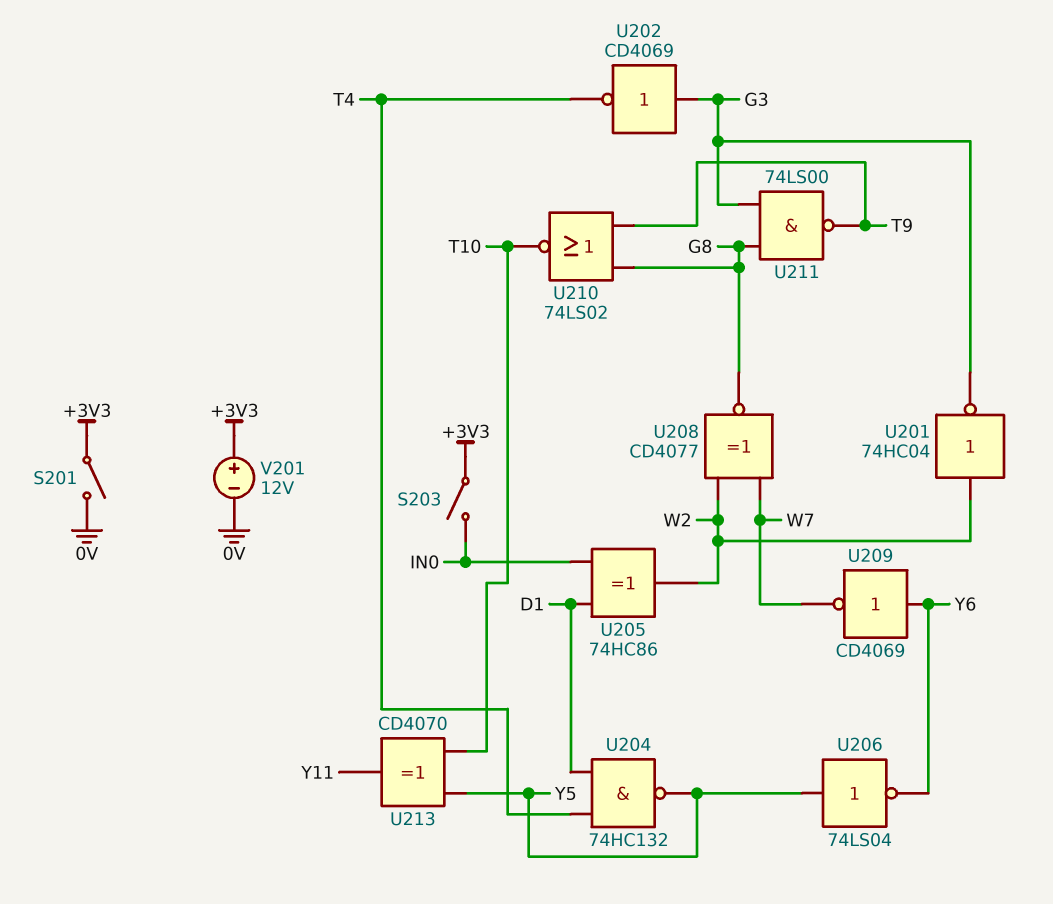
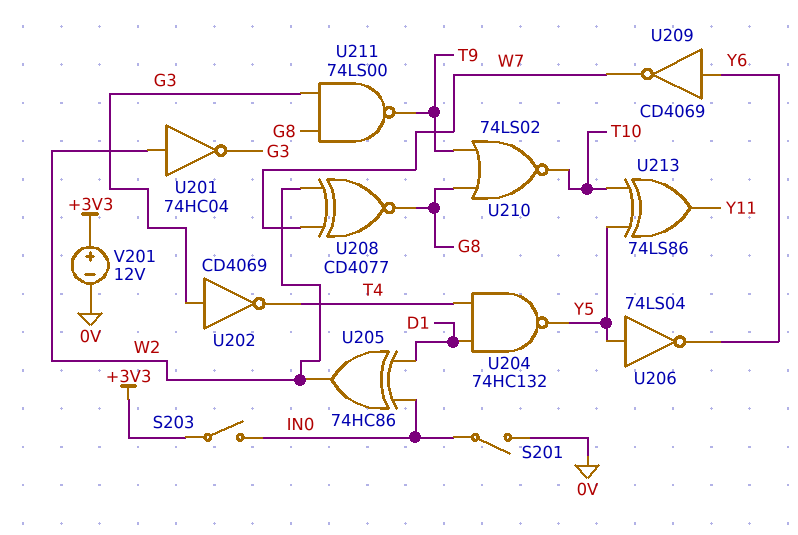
S201: switch (+3V3, 0V) -> switch (0V, IN0)
U213: XOR CD4070 (in T10, in Y5, out Y11) -> XOR 74LS86 (in T10, in Y5, out Y11)

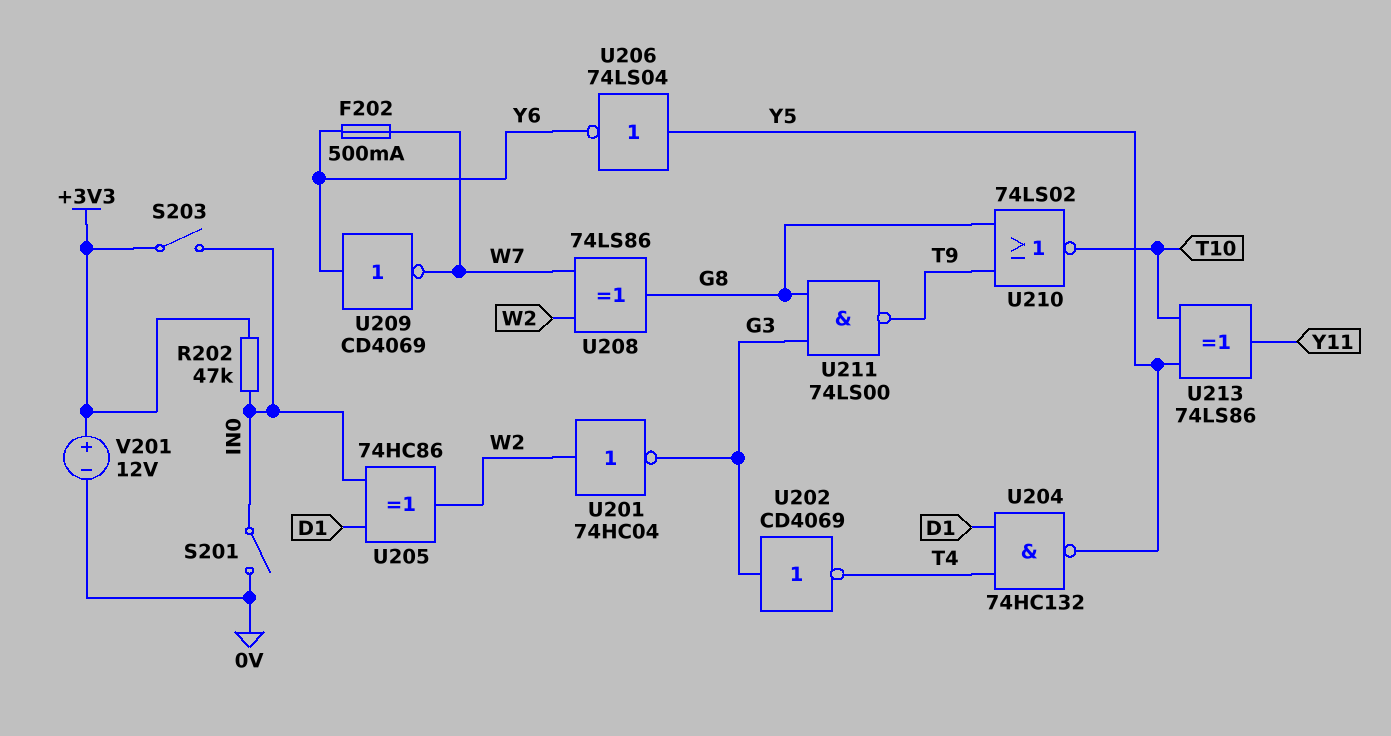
F202: none -> 500mA (W7, Y6)
R202: none -> 47k (+3V3, IN0)
U208: XNOR CD4077 (in W2, in W7, out G8) -> XOR 74LS86 (in W2, in W7, out G8)

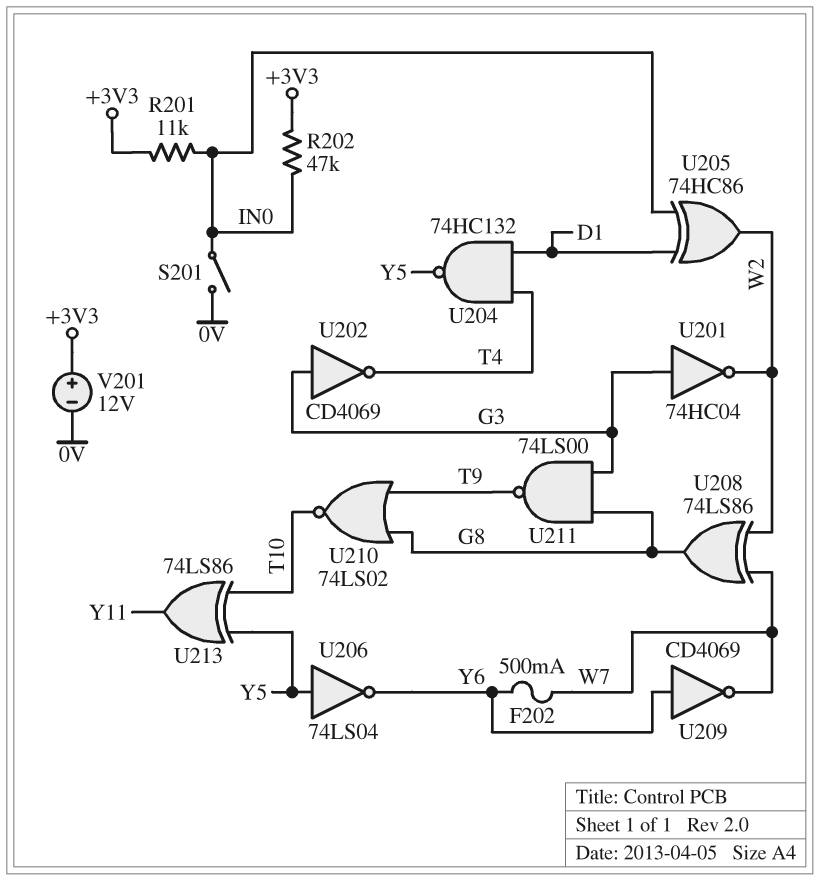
R201: none -> 11k (+3V3, IN0)
S203: switch (+3V3, IN0) -> none
U201: NOT 74HC04 (in W2, out G3) -> NOT 74HC04 (in G3, out W2)

